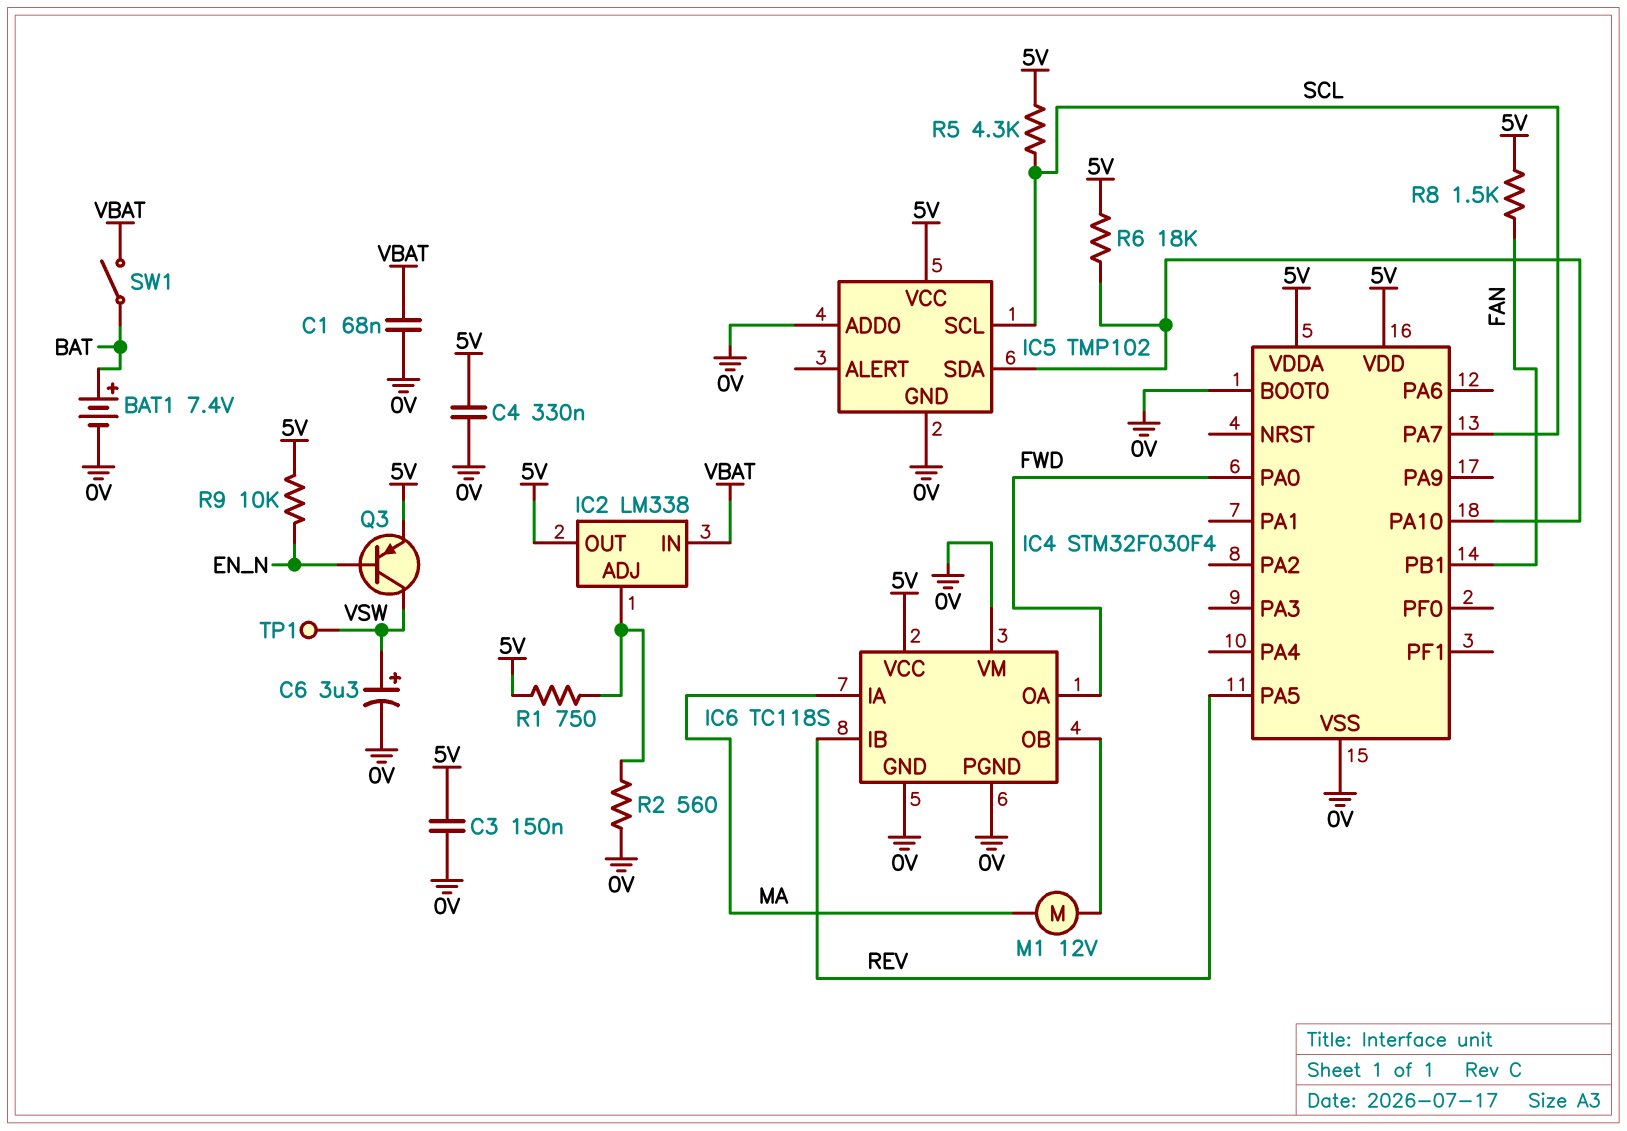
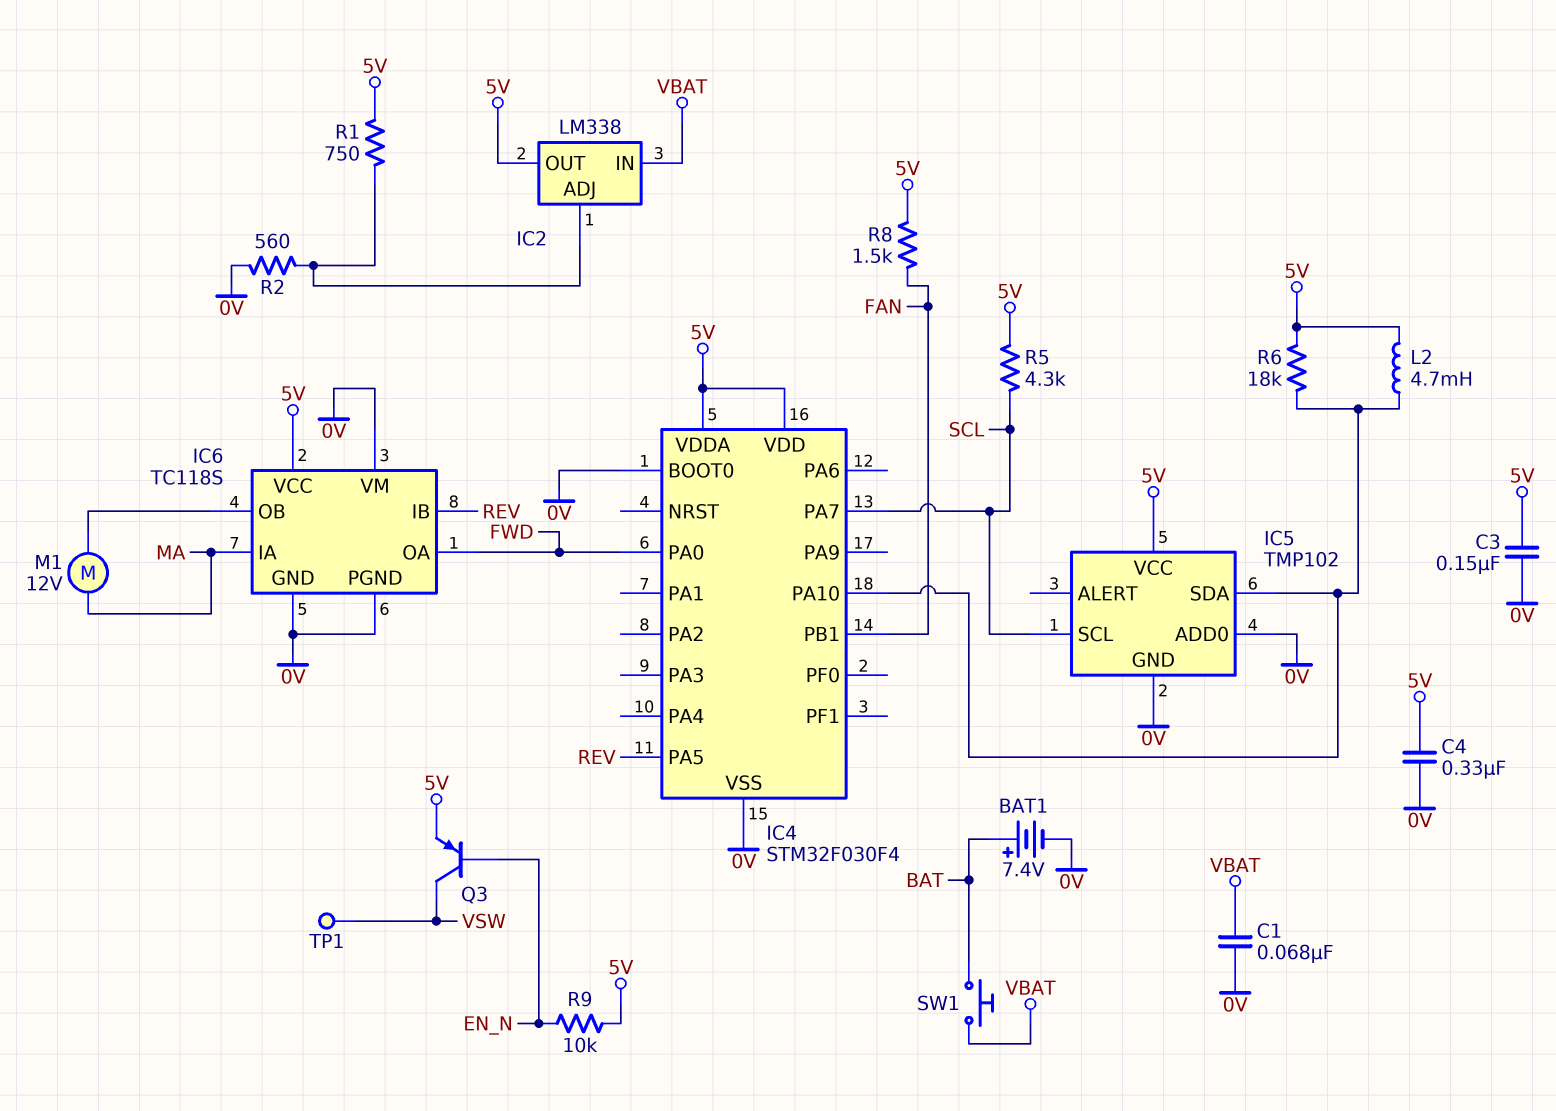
C6: 3.3uF (plus VSW, minus 0V) -> none
L2: none -> 4.7mH (5V, IC4/PA10)
SW1: switch (BAT, VBAT) -> button (BAT, VBAT)

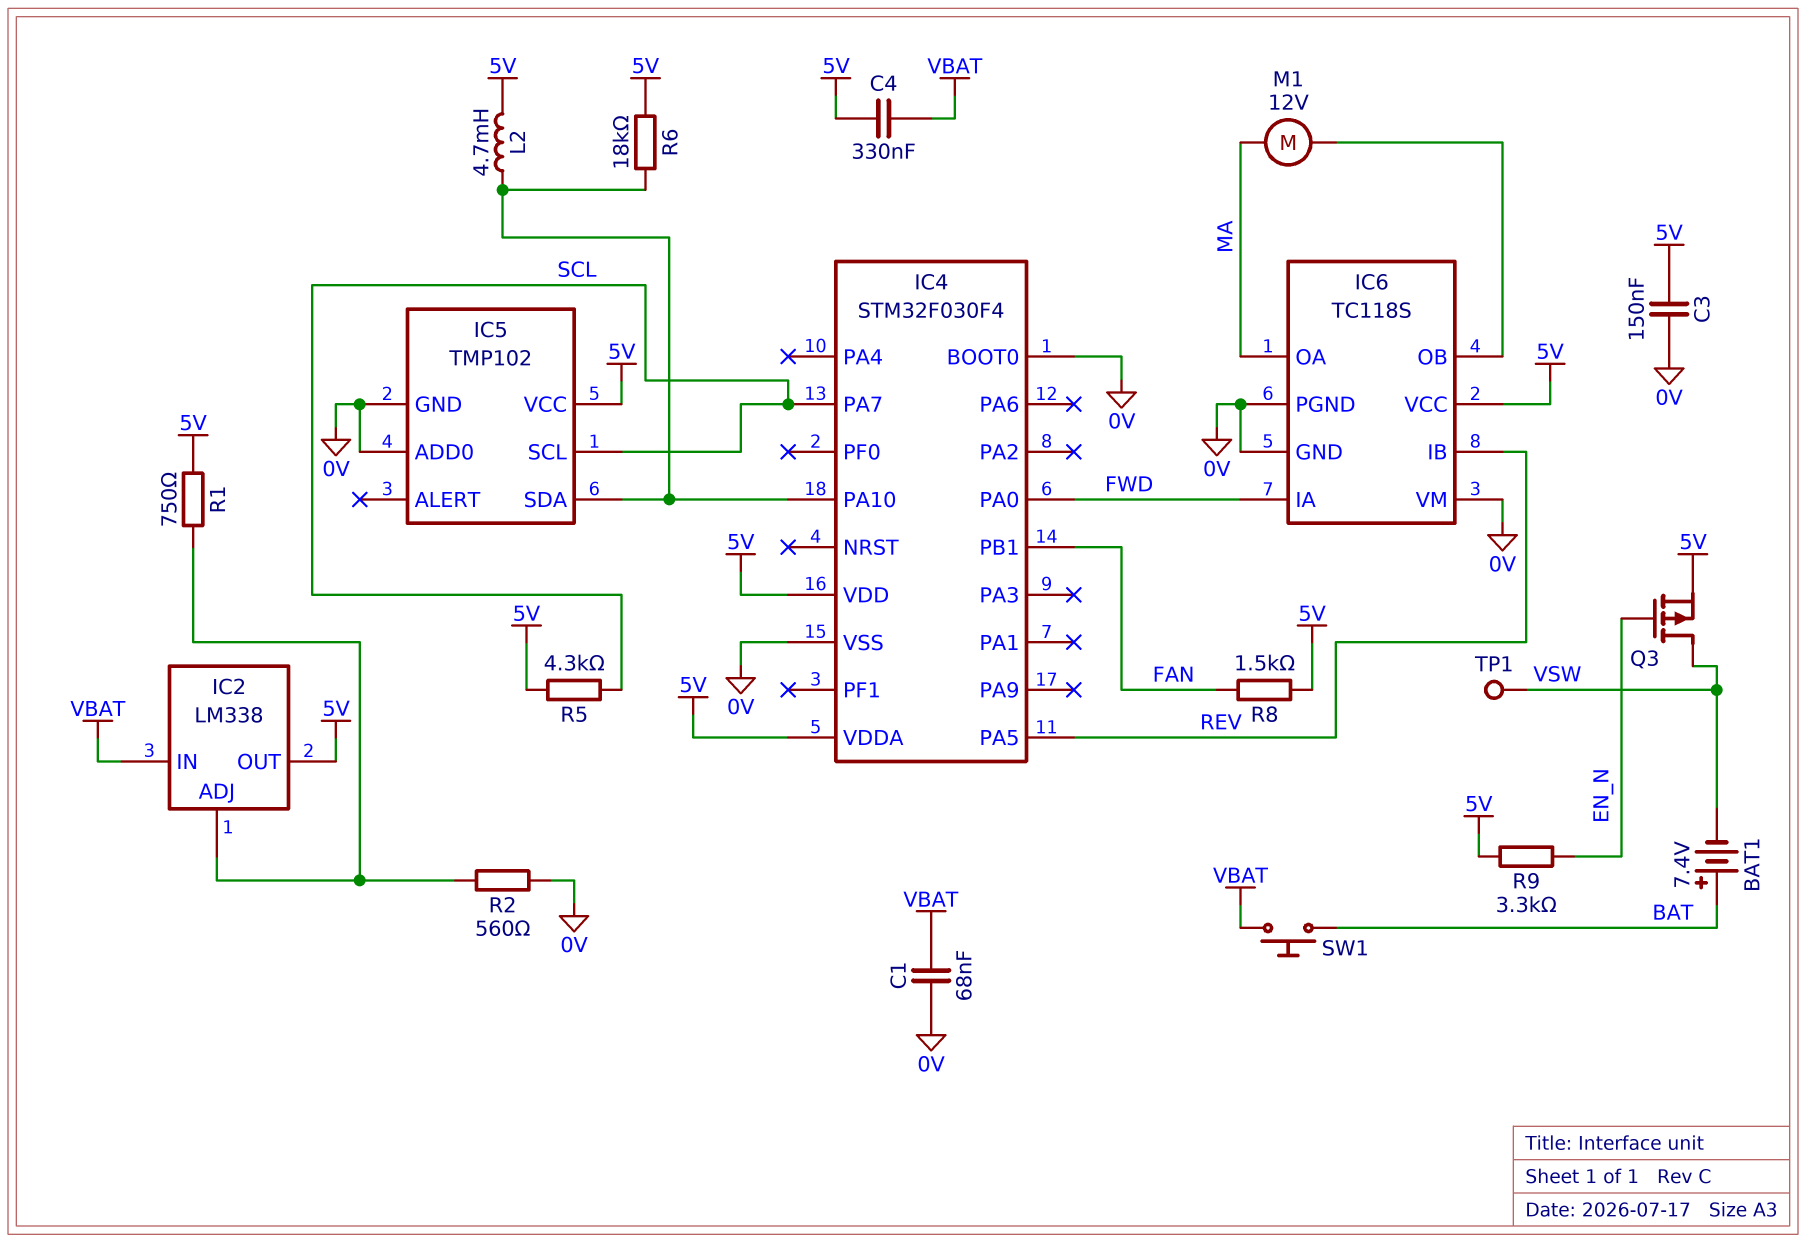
BAT1: 7.4V (plus BAT, minus 0V) -> 7.4V (plus BAT, minus VSW)
C4: 330nF (0V, 5V) -> 330nF (5V, VBAT)
IC6 pin IA: MA -> FWD
IC6 pin OA: FWD -> MA
Q3: PNP (B EN_N, C VSW, E 5V) -> PMOS (G EN_N, D VSW, S 5V)
R9: 10k (5V, EN_N) -> 3.3k (5V, EN_N)

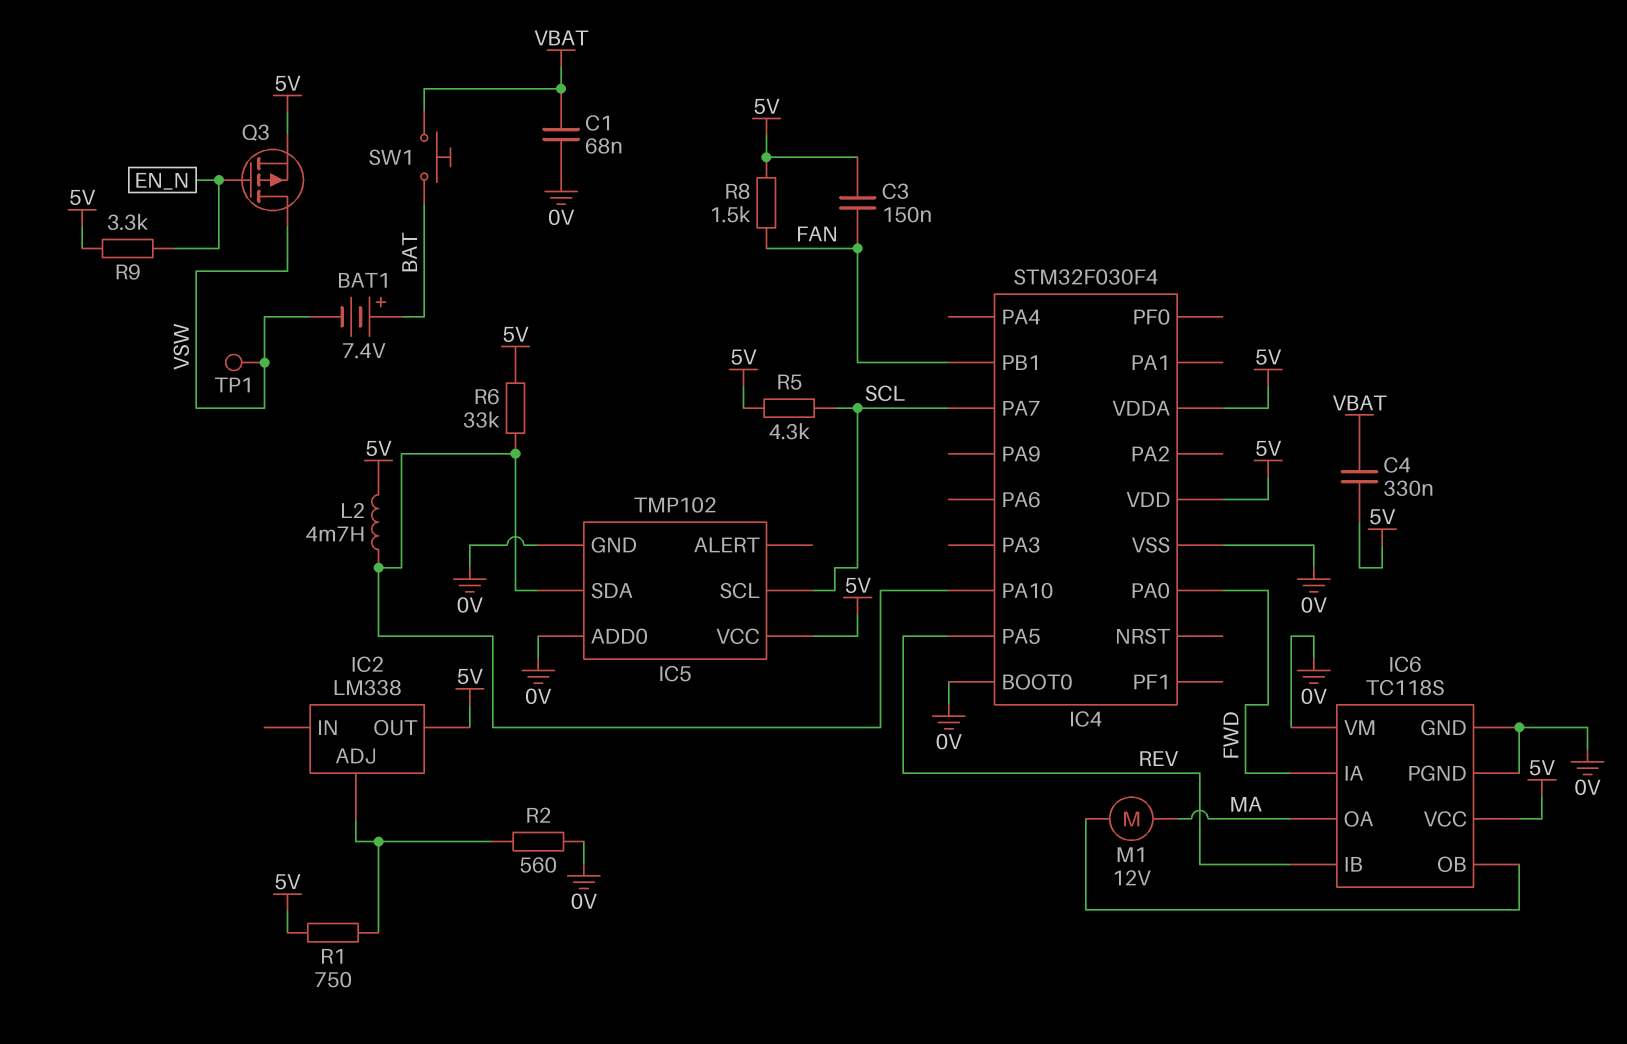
C3: 150nF (0V, 5V) -> 150nF (5V, FAN)
IC2 pin IN: VBAT -> none
R6: 18k (5V, IC4/PA10) -> 33k (5V, IC4/PA10)

